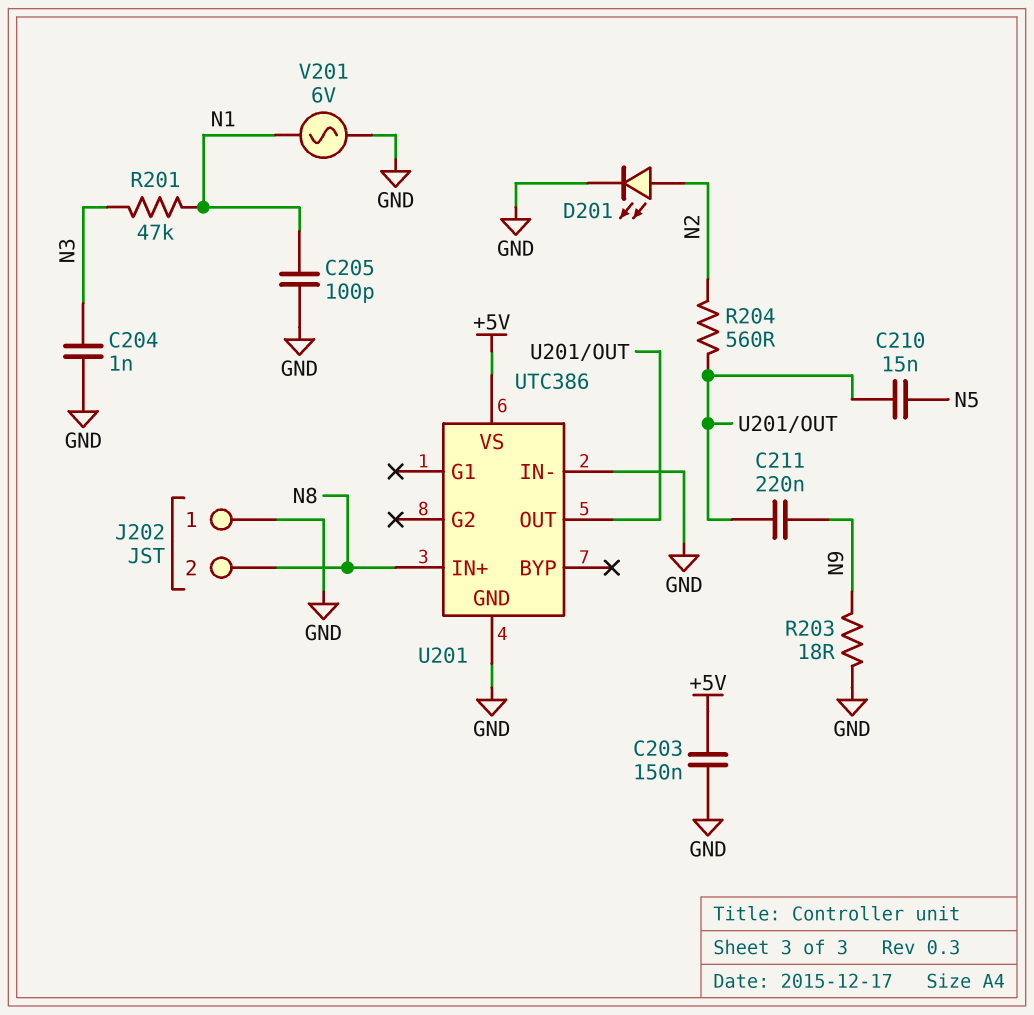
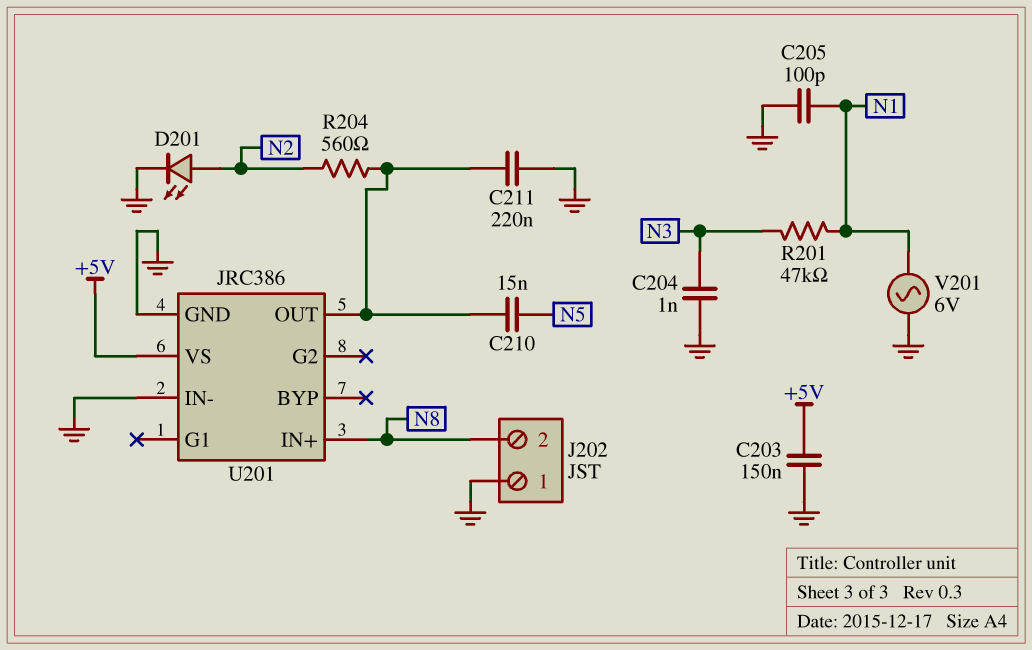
C211: 220nF (N9, U201/OUT) -> 220nF (GND, U201/OUT)
R203: 18 (GND, N9) -> none
U201: UTC386 -> JRC386

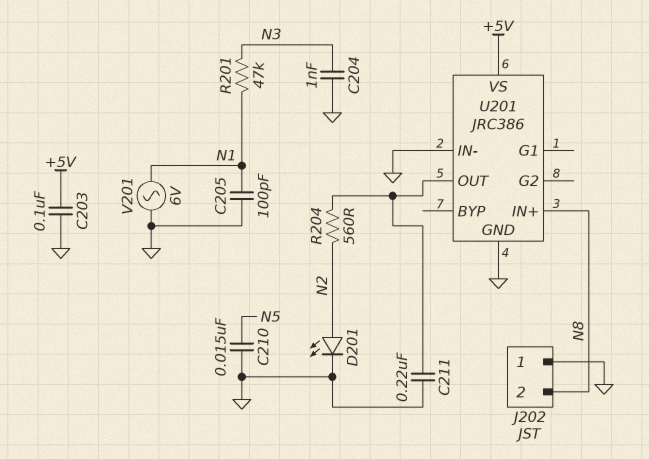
C203: 150nF (+5V, GND) -> 100nF (+5V, GND)
C210: 15nF (N5, U201/OUT) -> 15nF (GND, N5)

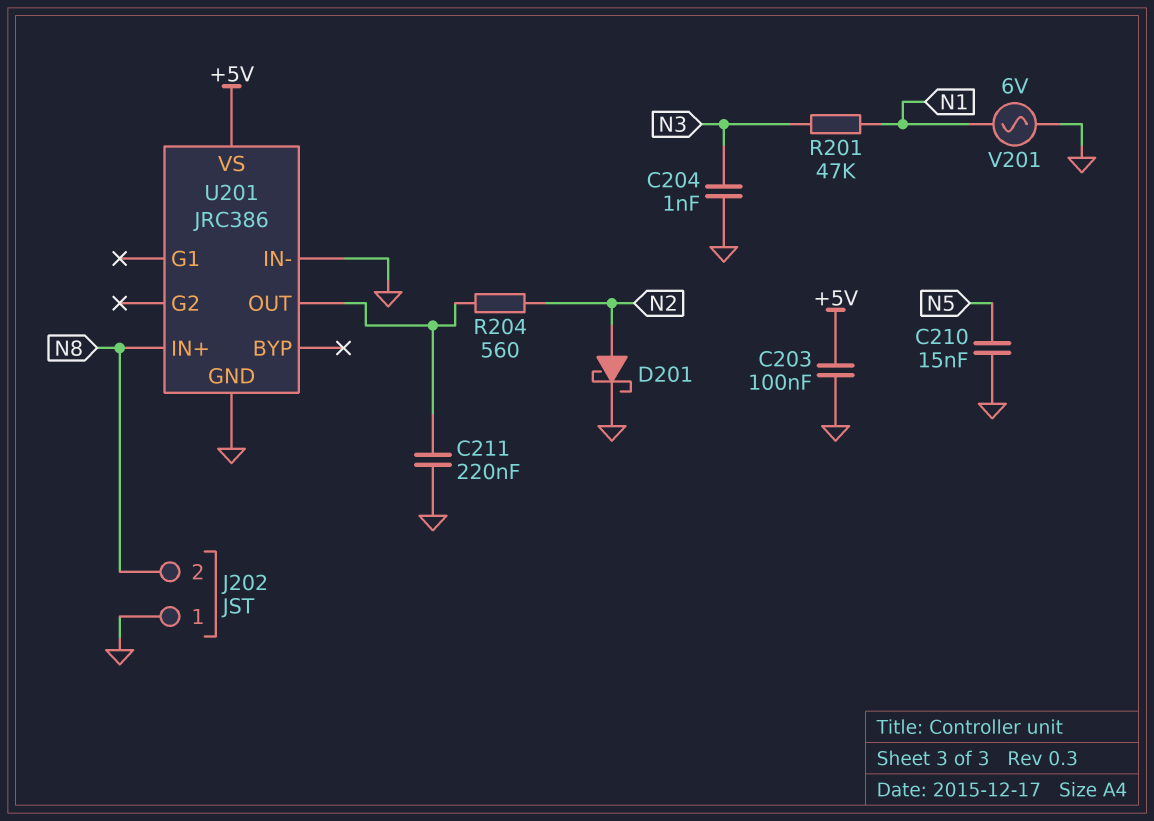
C205: 100pF (GND, N1) -> none
D201: LED (A N2, K GND) -> schottky (A N2, K GND)

